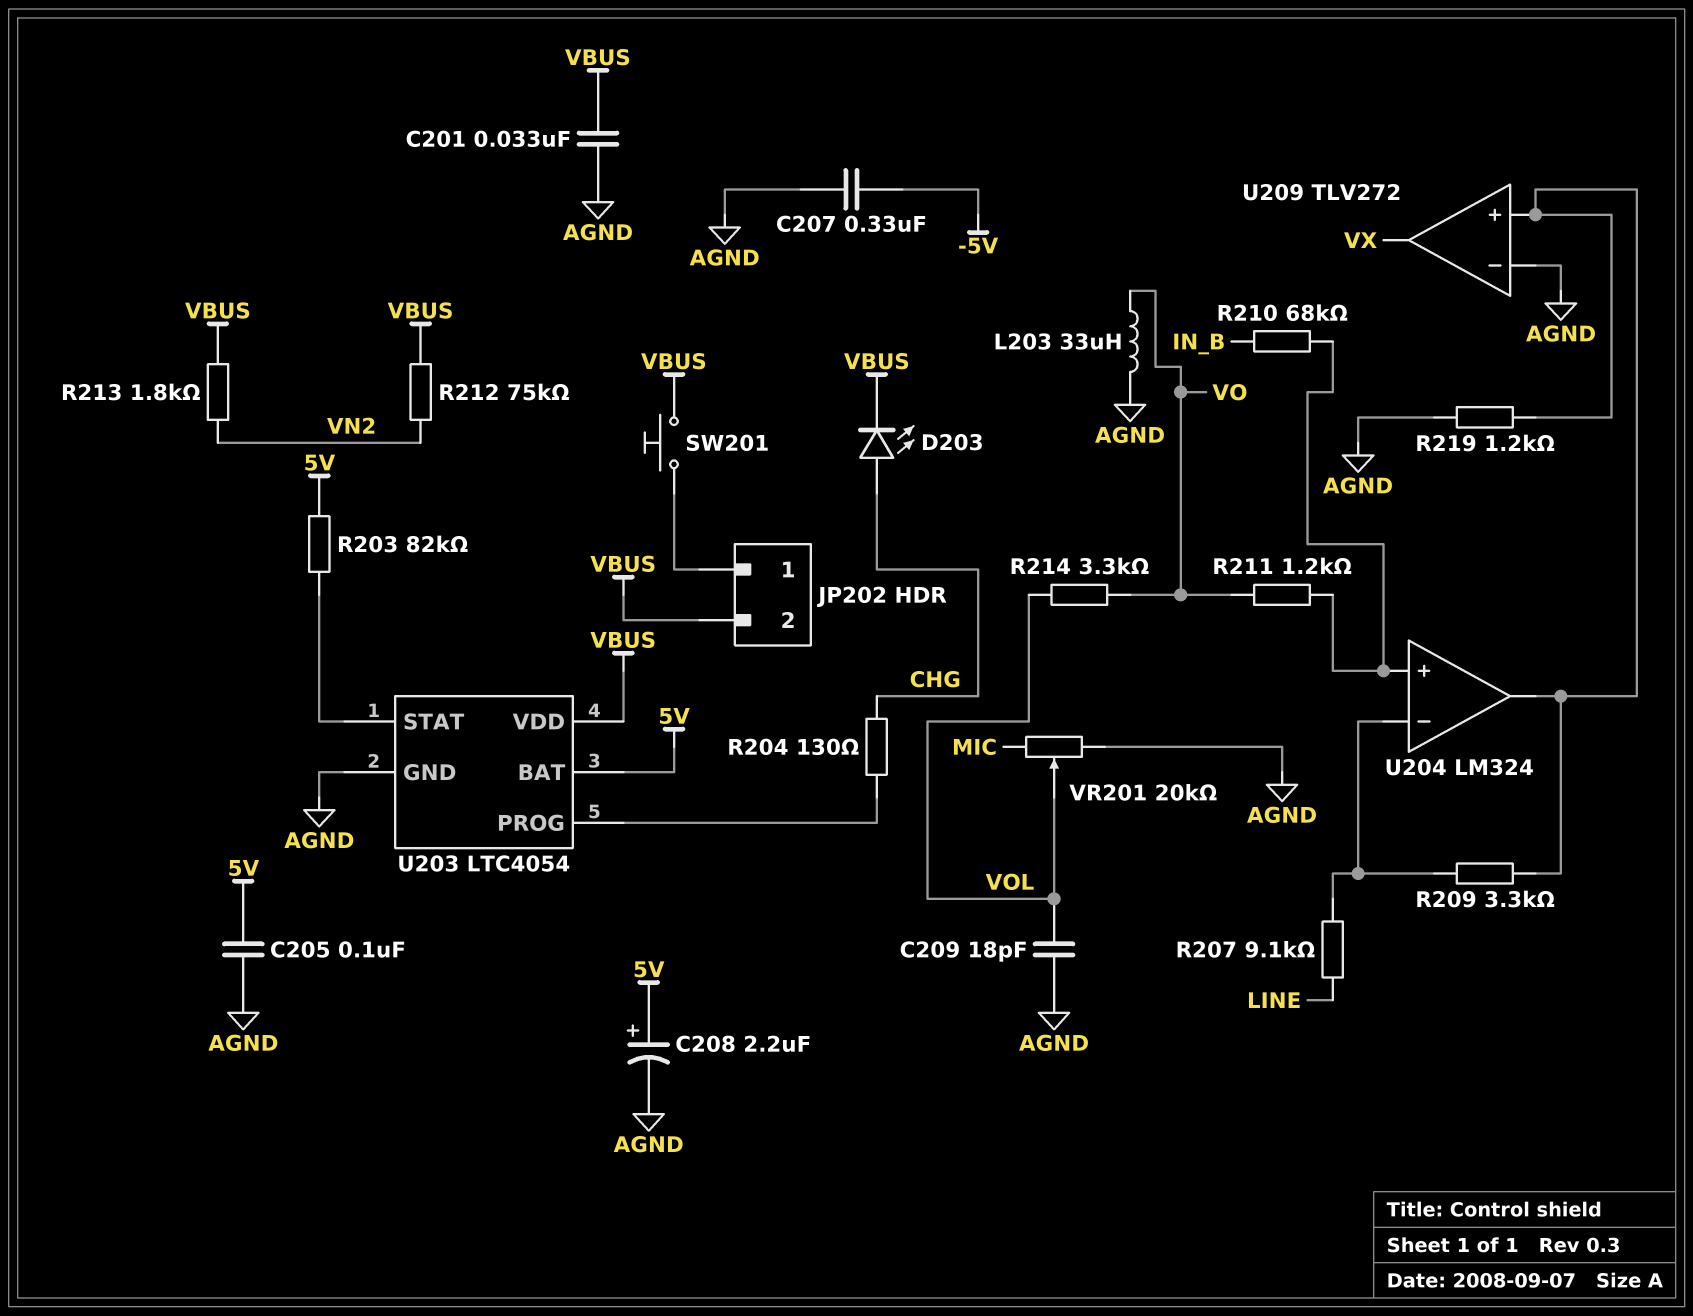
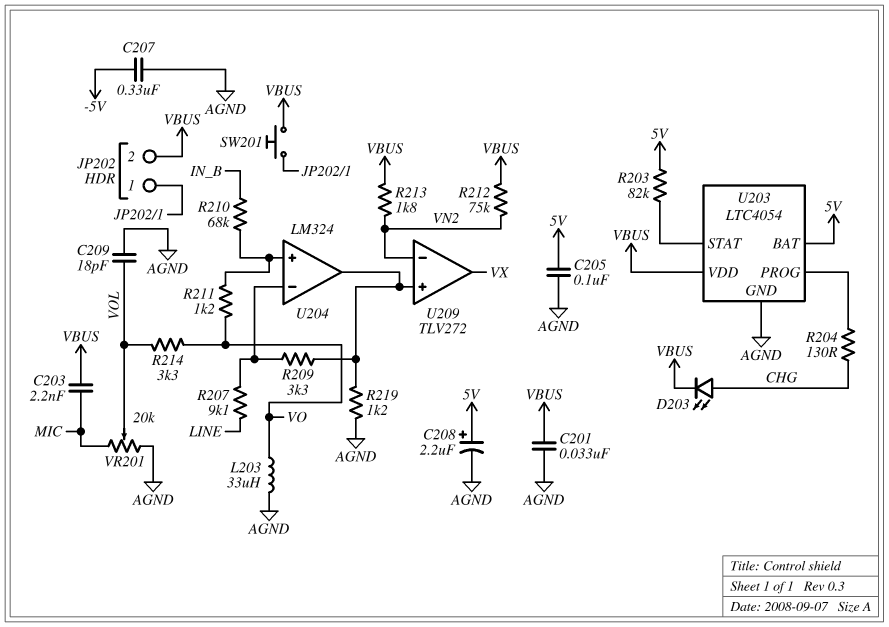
C203: none -> 2.2nF (MIC, VBUS)
U209 pin in-: AGND -> VN2

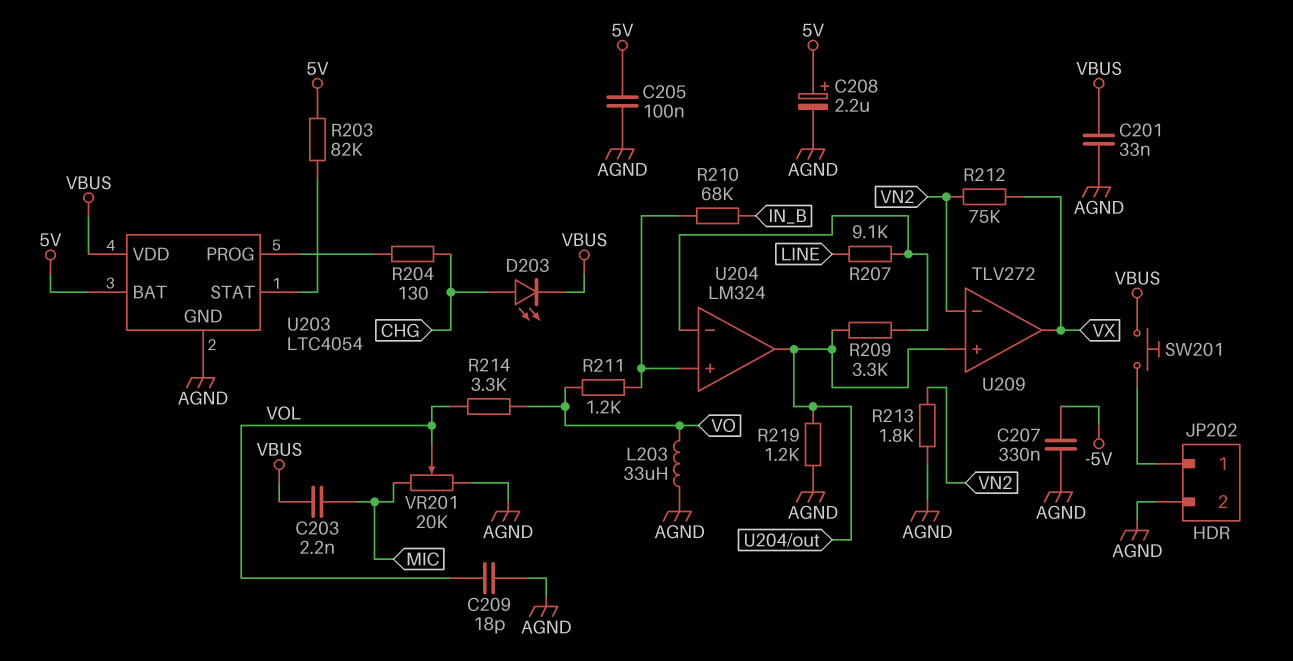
JP202 pin 2: VBUS -> AGND
R212: 75k (VBUS, VN2) -> 75k (VN2, VX)
R213: 1.8k (VBUS, VN2) -> 1.8k (AGND, VN2)

